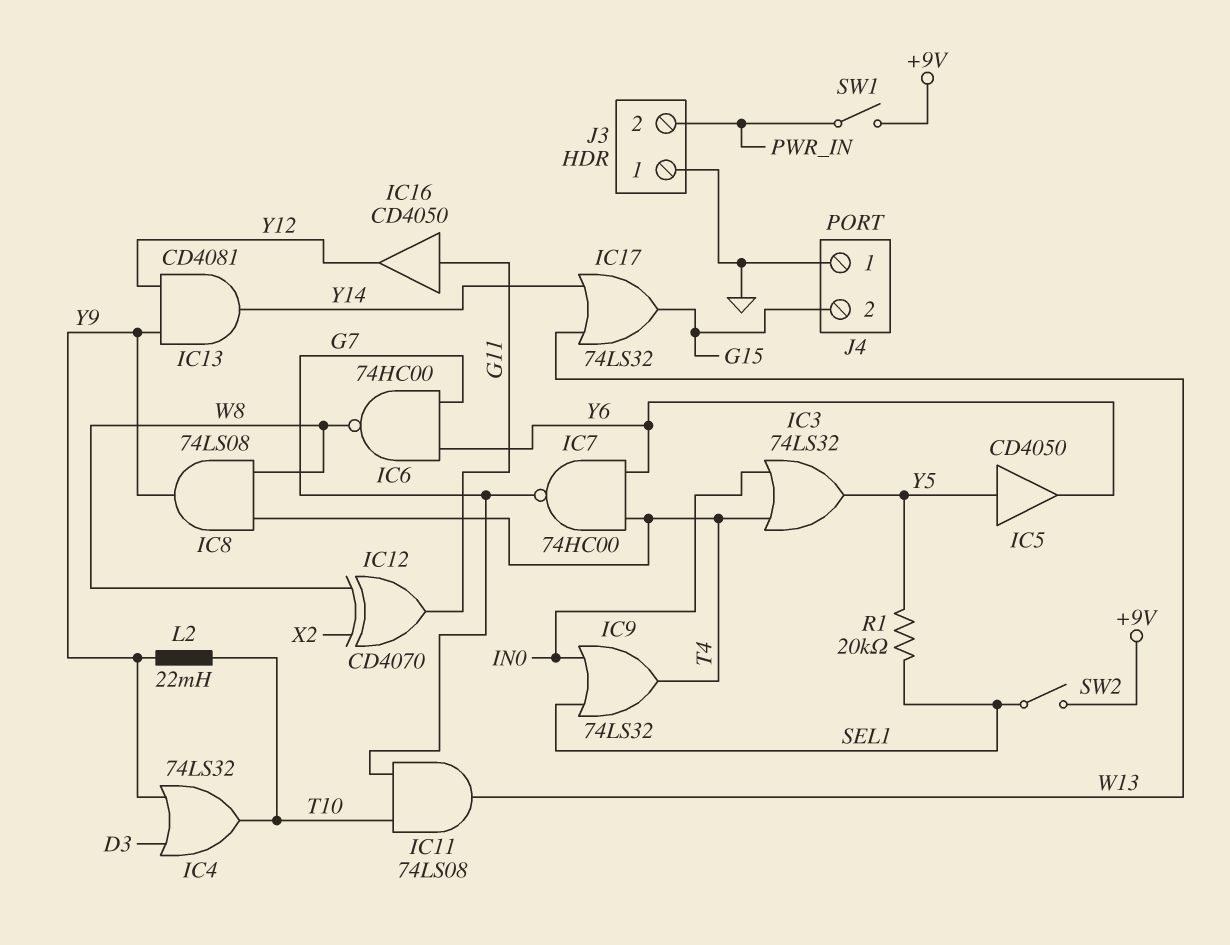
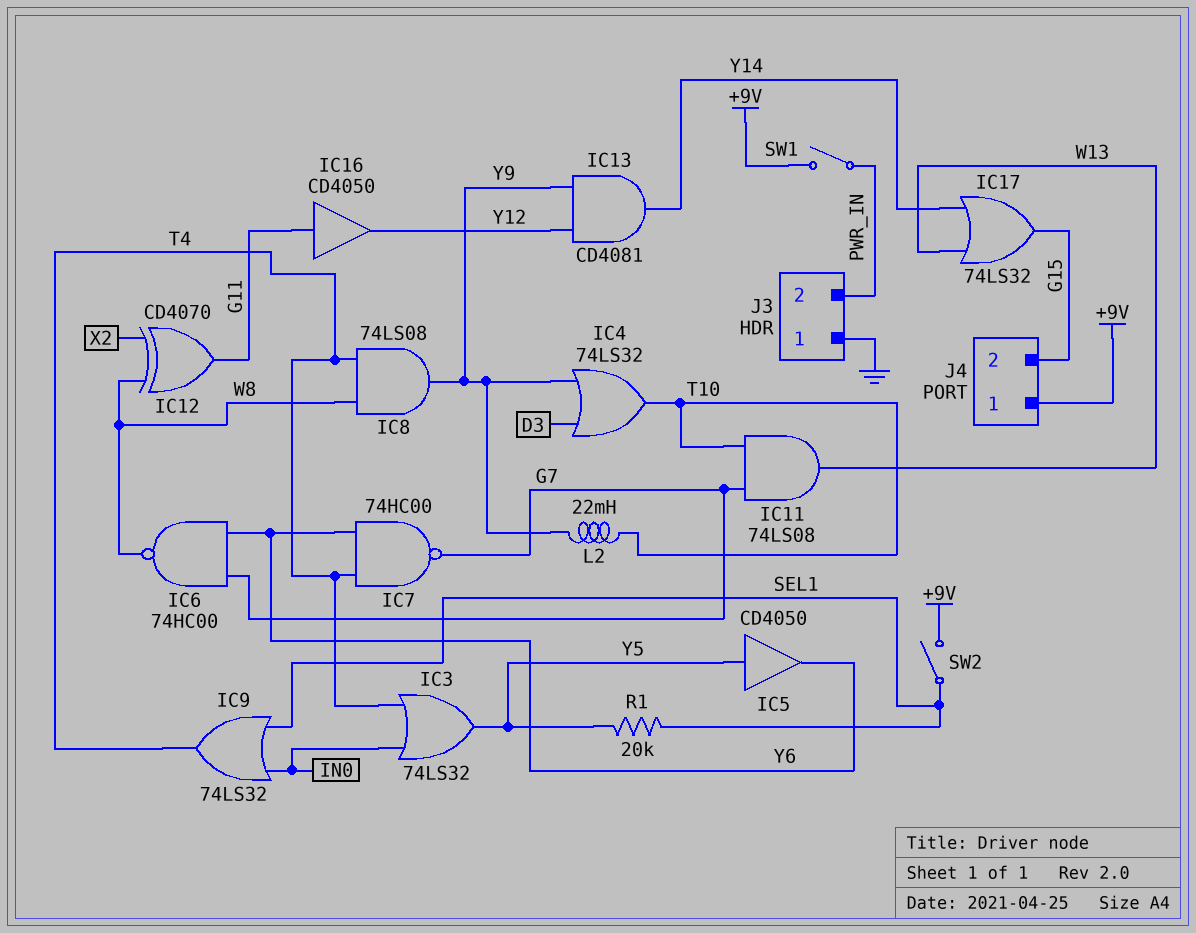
J4 pin 1: GND -> +9V

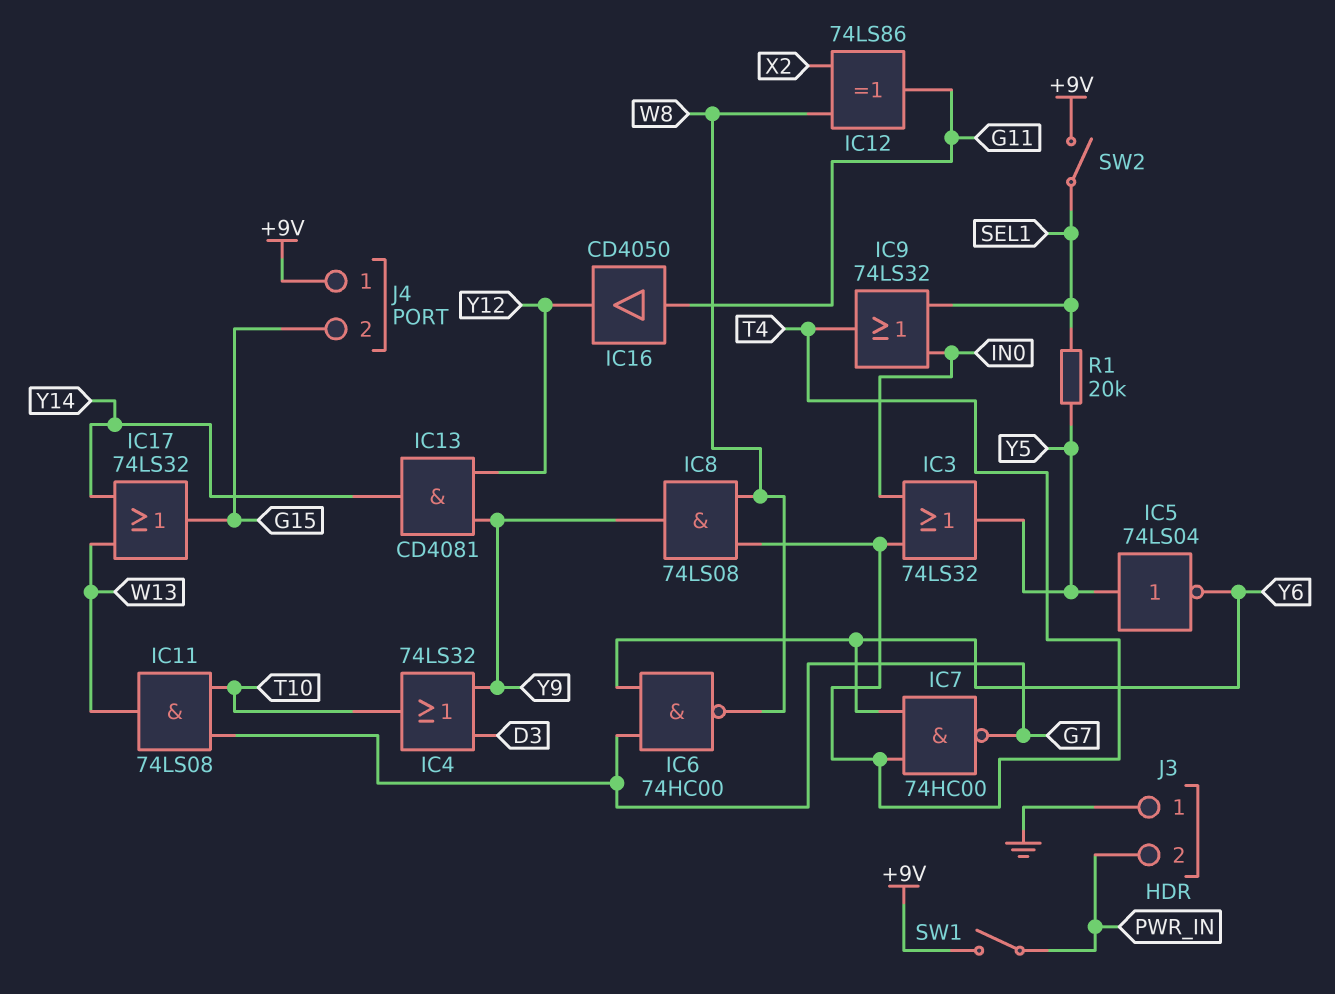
IC5: buffer CD4050 (in Y5, out Y6) -> NOT 74LS04 (in Y5, out Y6)
IC12: XOR CD4070 (in W8, in X2, out G11) -> XOR 74LS86 (in W8, in X2, out G11)
L2: 22mH (T10, Y9) -> none

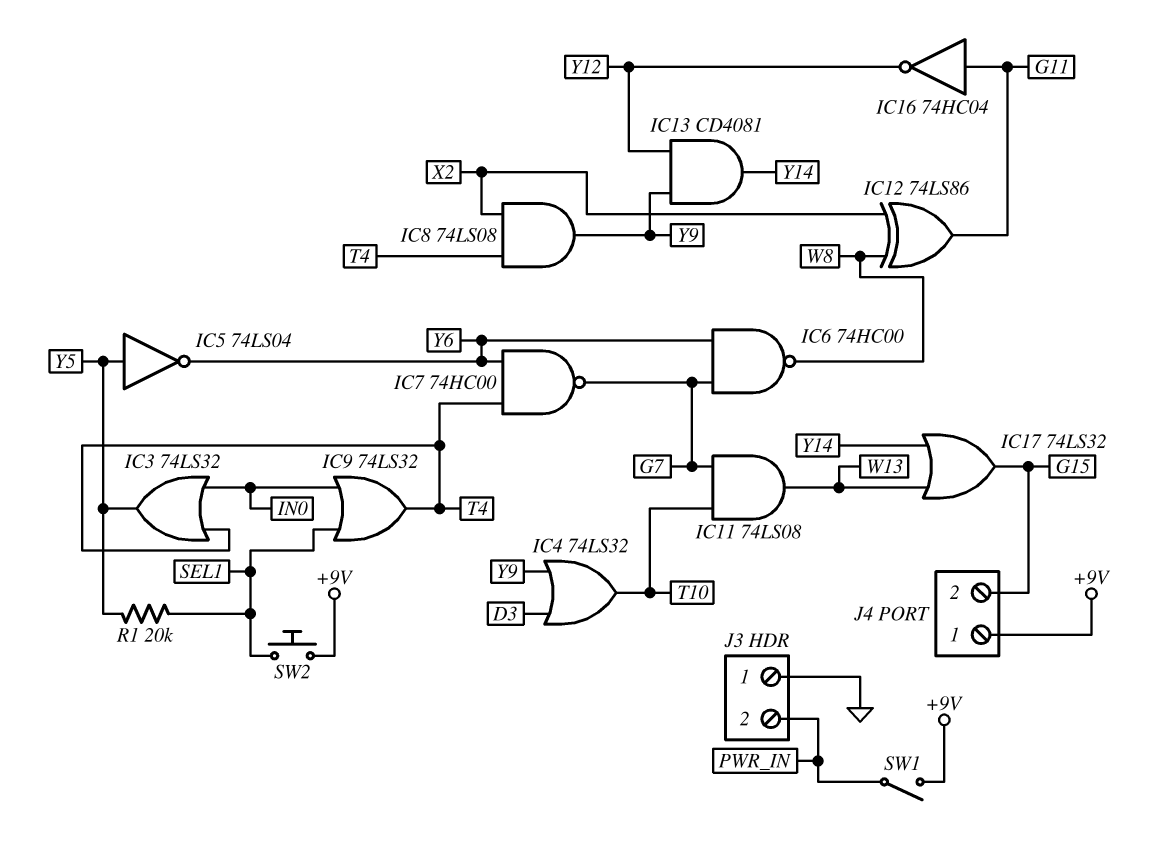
IC8: AND 74LS08 (in T4, in W8, out Y9) -> AND 74LS08 (in T4, in X2, out Y9)
IC16: buffer CD4050 (in G11, out Y12) -> NOT 74HC04 (in G11, out Y12)
SW2: switch (+9V, SEL1) -> button (+9V, SEL1)

